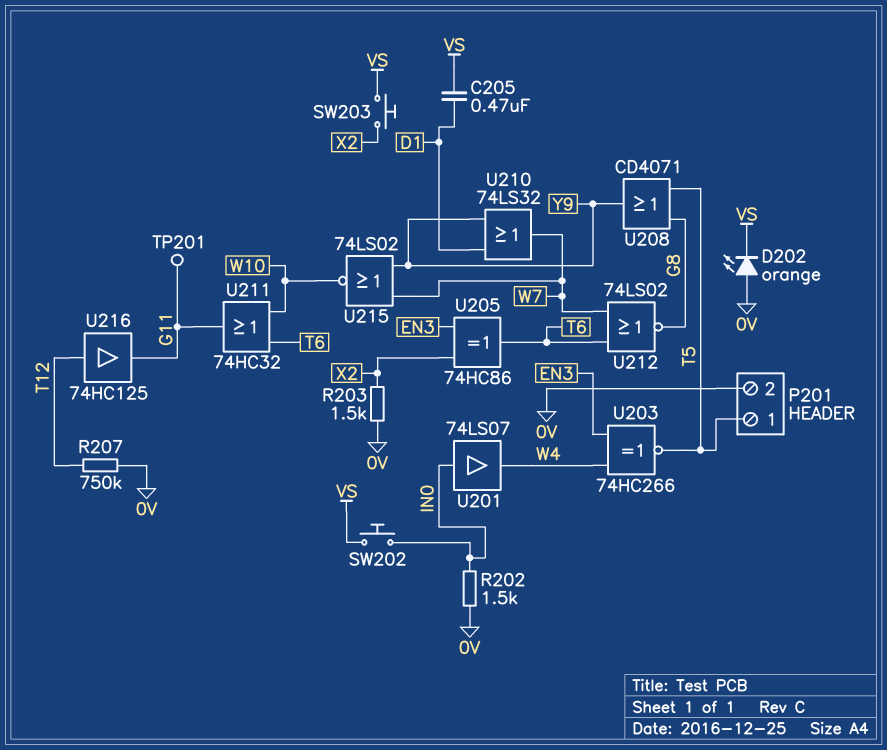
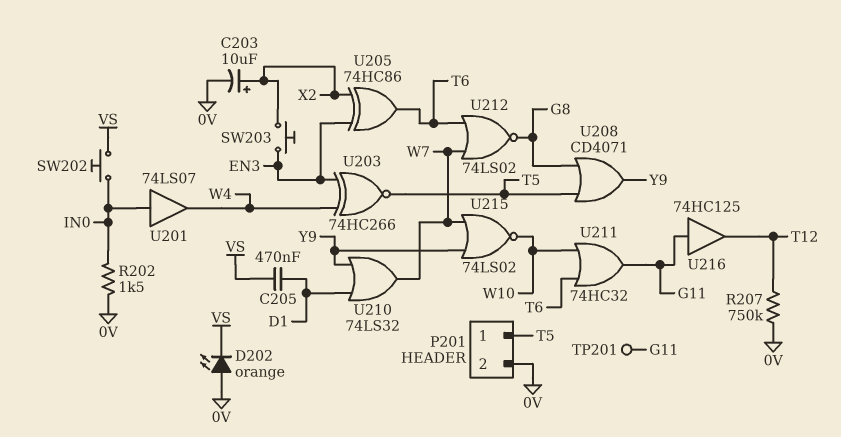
C203: none -> 10uF (plus X2, minus 0V)
R203: 1.5k (0V, X2) -> none
SW203: button (VS, X2) -> button (EN3, X2)
U216: buffer 74HC125 (in T12, out G11) -> buffer 74HC125 (in G11, out T12)

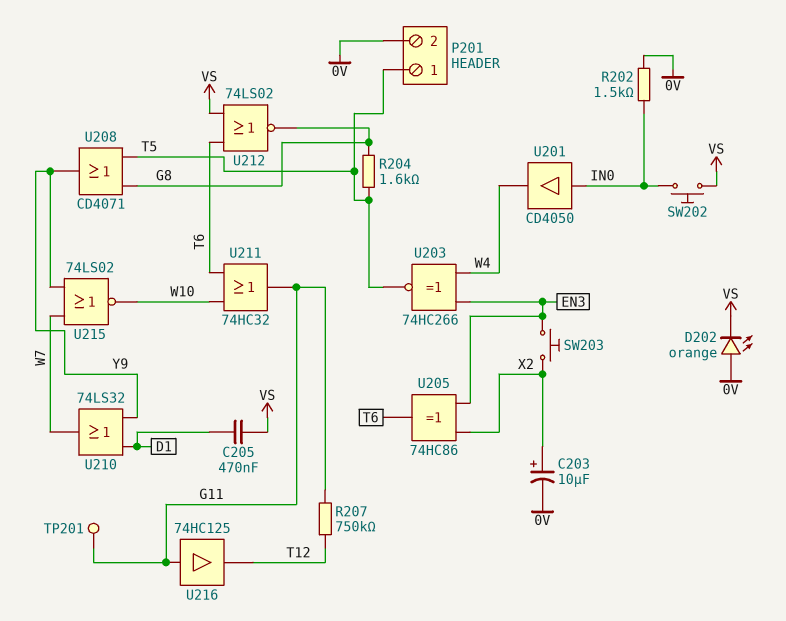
R204: none -> 1.6k (G8, T5)
R207: 750k (0V, T12) -> 750k (G11, T12)
U201: buffer 74LS07 (in IN0, out W4) -> buffer CD4050 (in IN0, out W4)
U212: NOR 74LS02 (in T6, in W7, out G8) -> NOR 74LS02 (in T6, in VS, out G8)

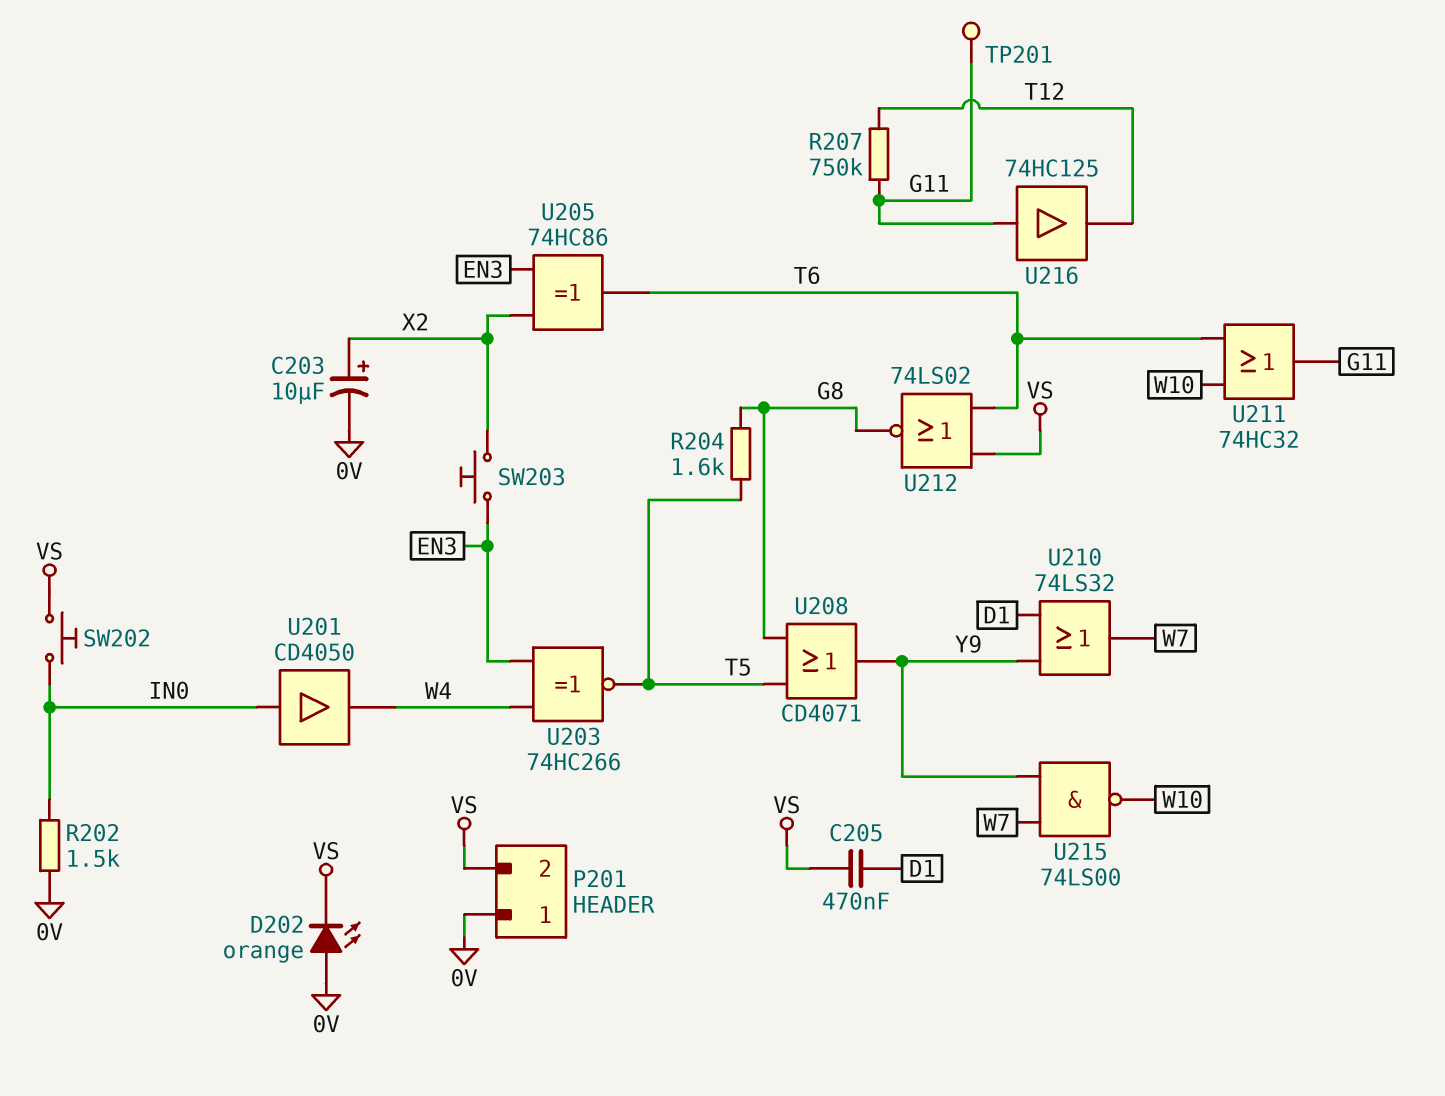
P201 pin 1: T5 -> 0V
P201 pin 2: 0V -> VS
U215: NOR 74LS02 (in W7, in Y9, out W10) -> NAND 74LS00 (in W7, in Y9, out W10)

